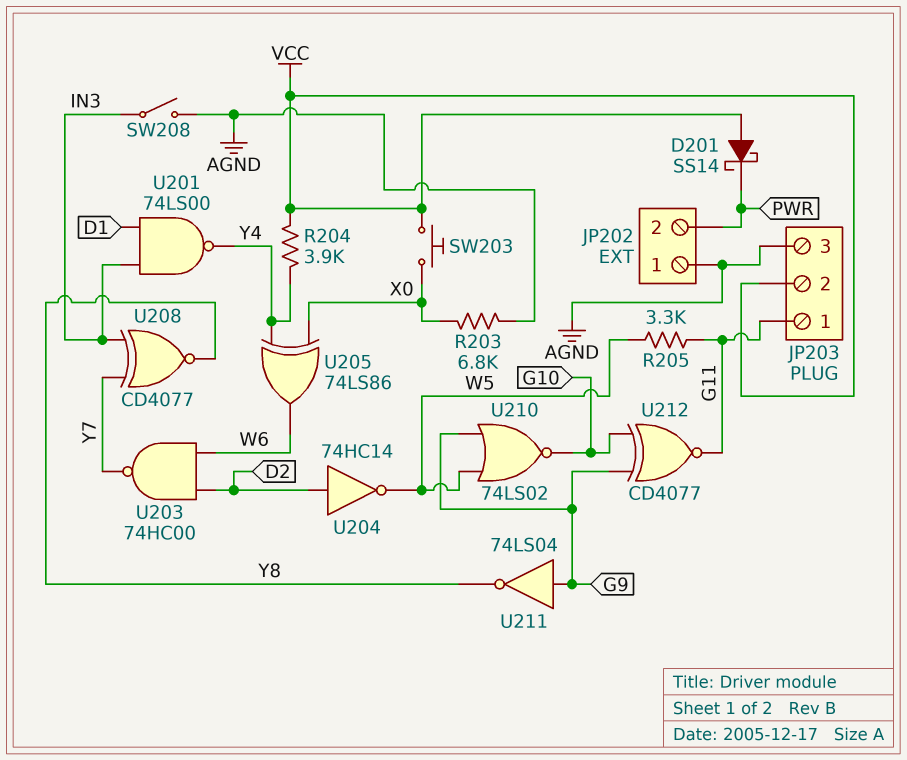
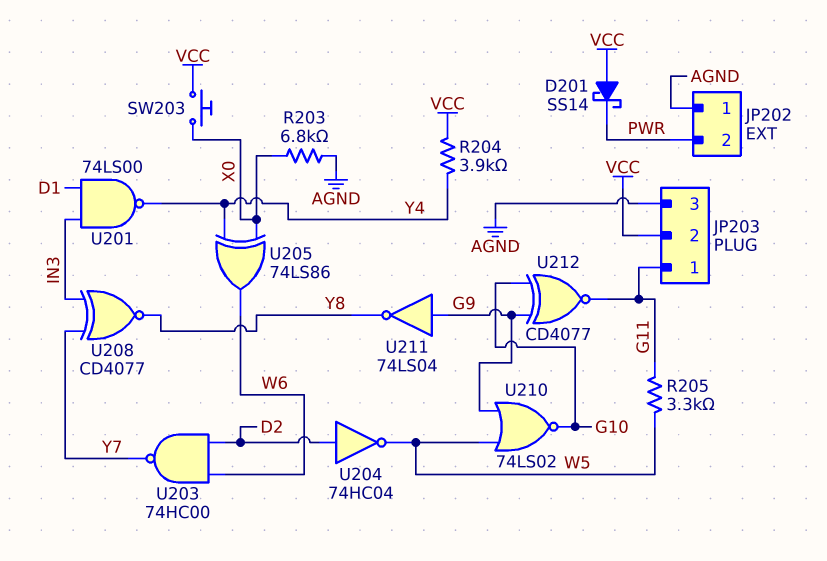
SW208: switch (AGND, IN3) -> none
U204: NOT 74HC14 (in D2, out W5) -> NOT 74HC04 (in D2, out W5)

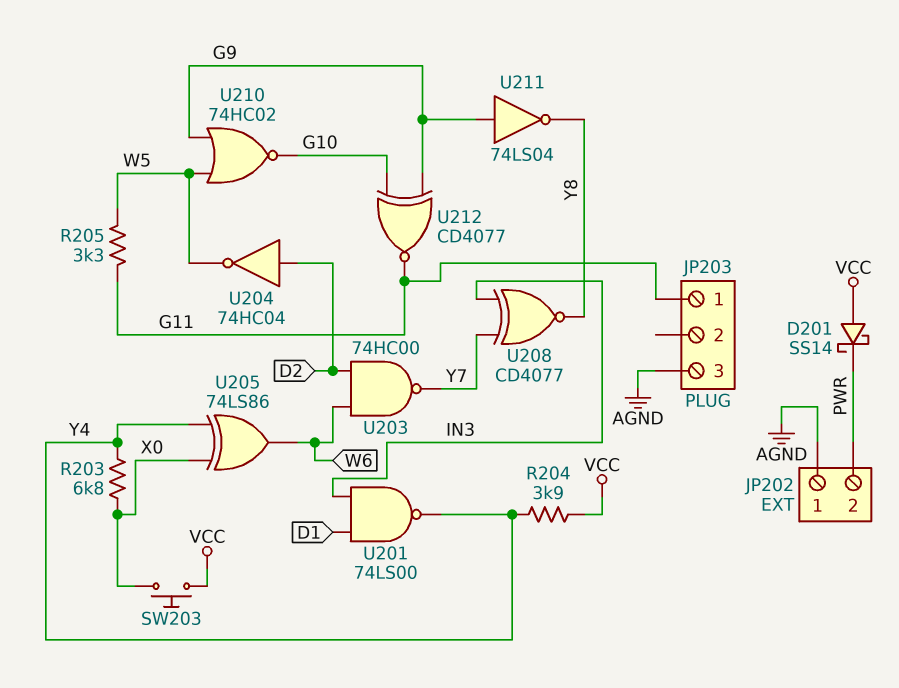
JP203 pin 2: VCC -> none
R203: 6.8k (AGND, X0) -> 6.8k (X0, Y4)
U210: NOR 74LS02 (in G9, in W5, out G10) -> NOR 74HC02 (in G9, in W5, out G10)

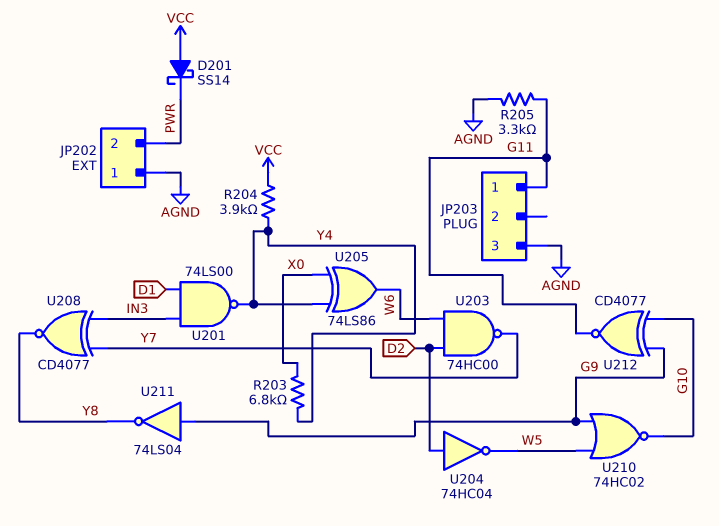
R205: 3.3k (G11, W5) -> 3.3k (AGND, G11)
SW203: button (VCC, X0) -> none

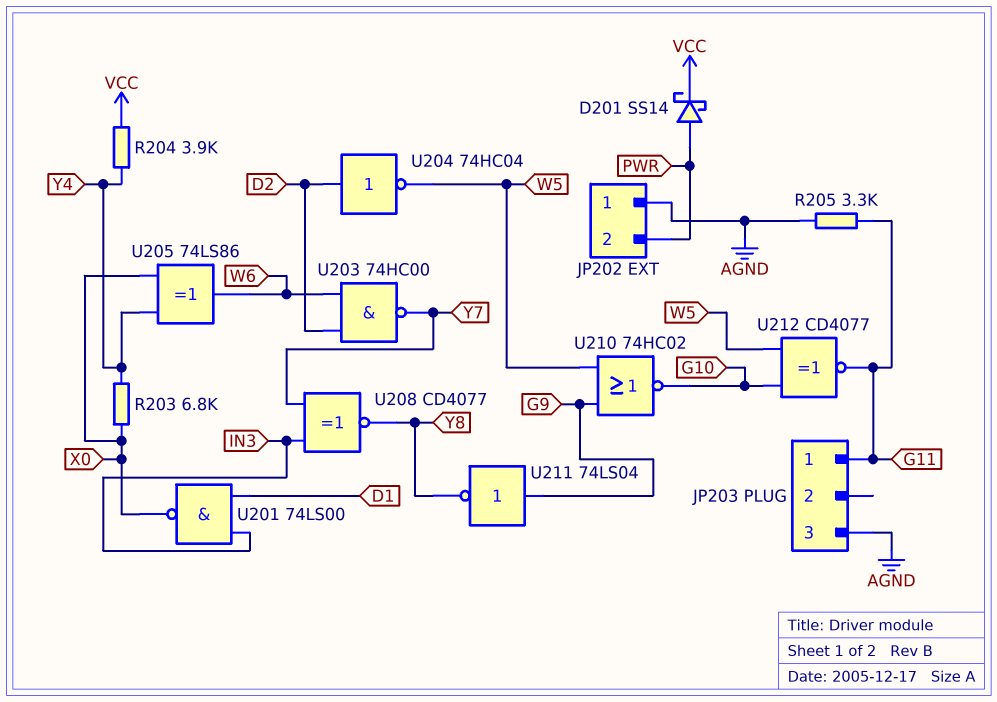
D201: schottky SS14 (A VCC, K PWR) -> schottky SS14 (A PWR, K VCC)
U201: NAND 74LS00 (in D1, in IN3, out Y4) -> NAND 74LS00 (in D1, in IN3, out X0)
U212: XNOR CD4077 (in G9, in G10, out G11) -> XNOR CD4077 (in G10, in W5, out G11)

